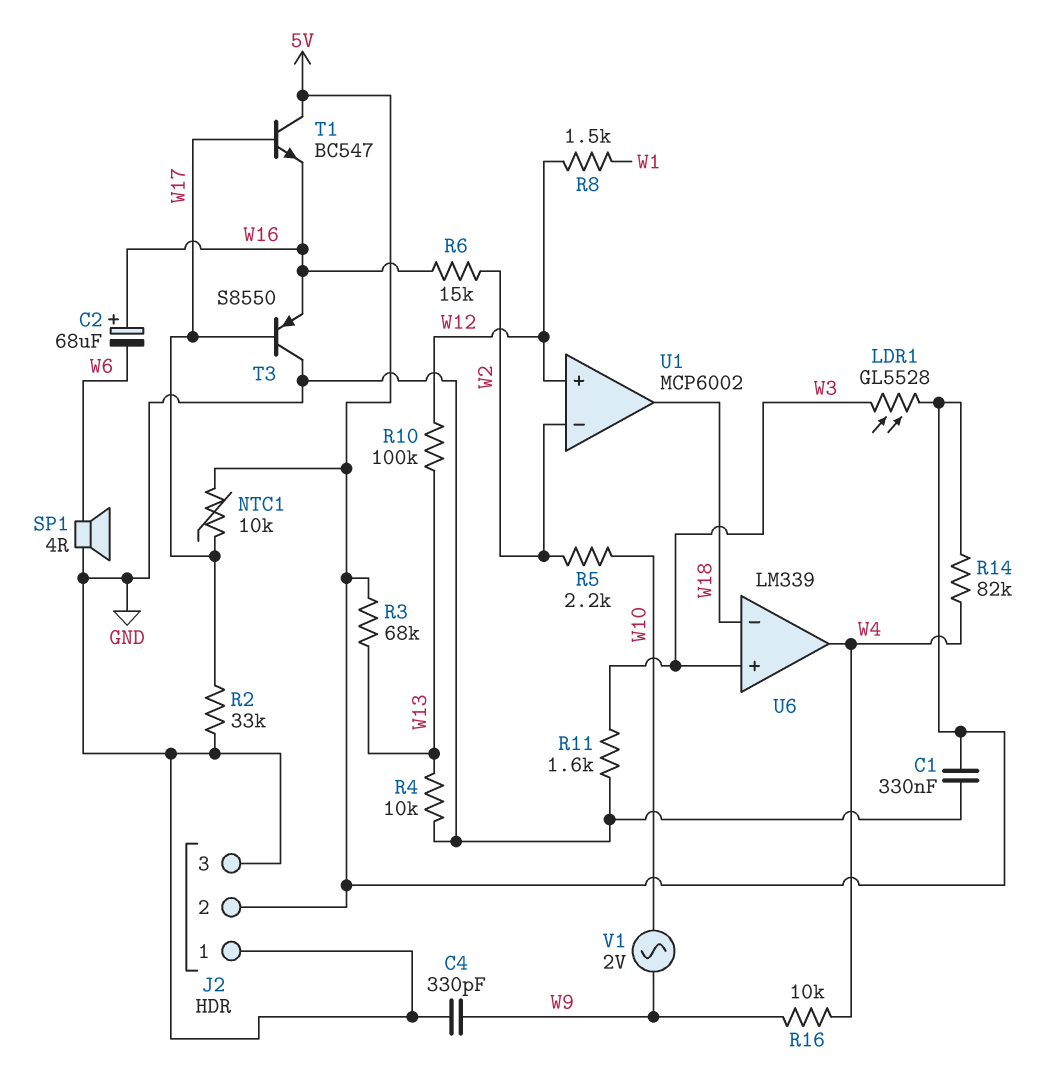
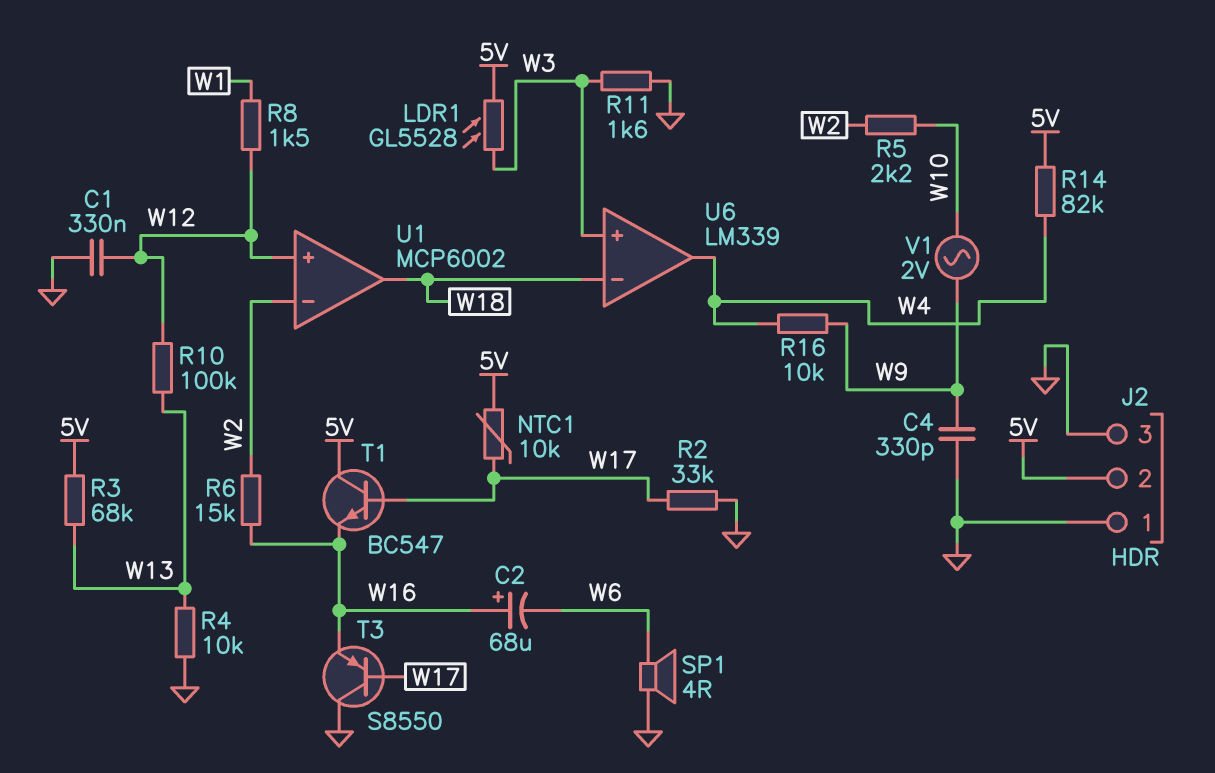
C1: 330nF (5V, GND) -> 330nF (GND, W12)

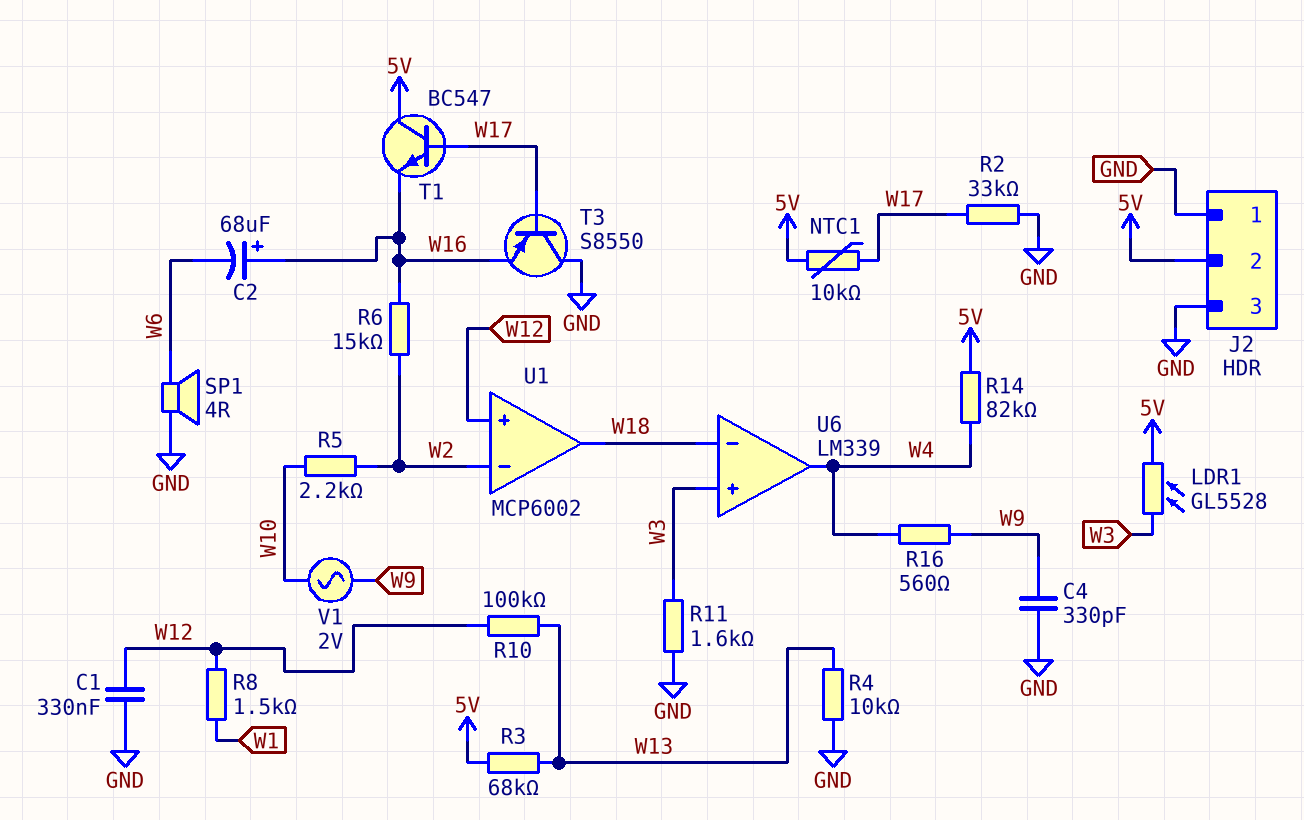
R16: 10k (W4, W9) -> 560 (W4, W9)

